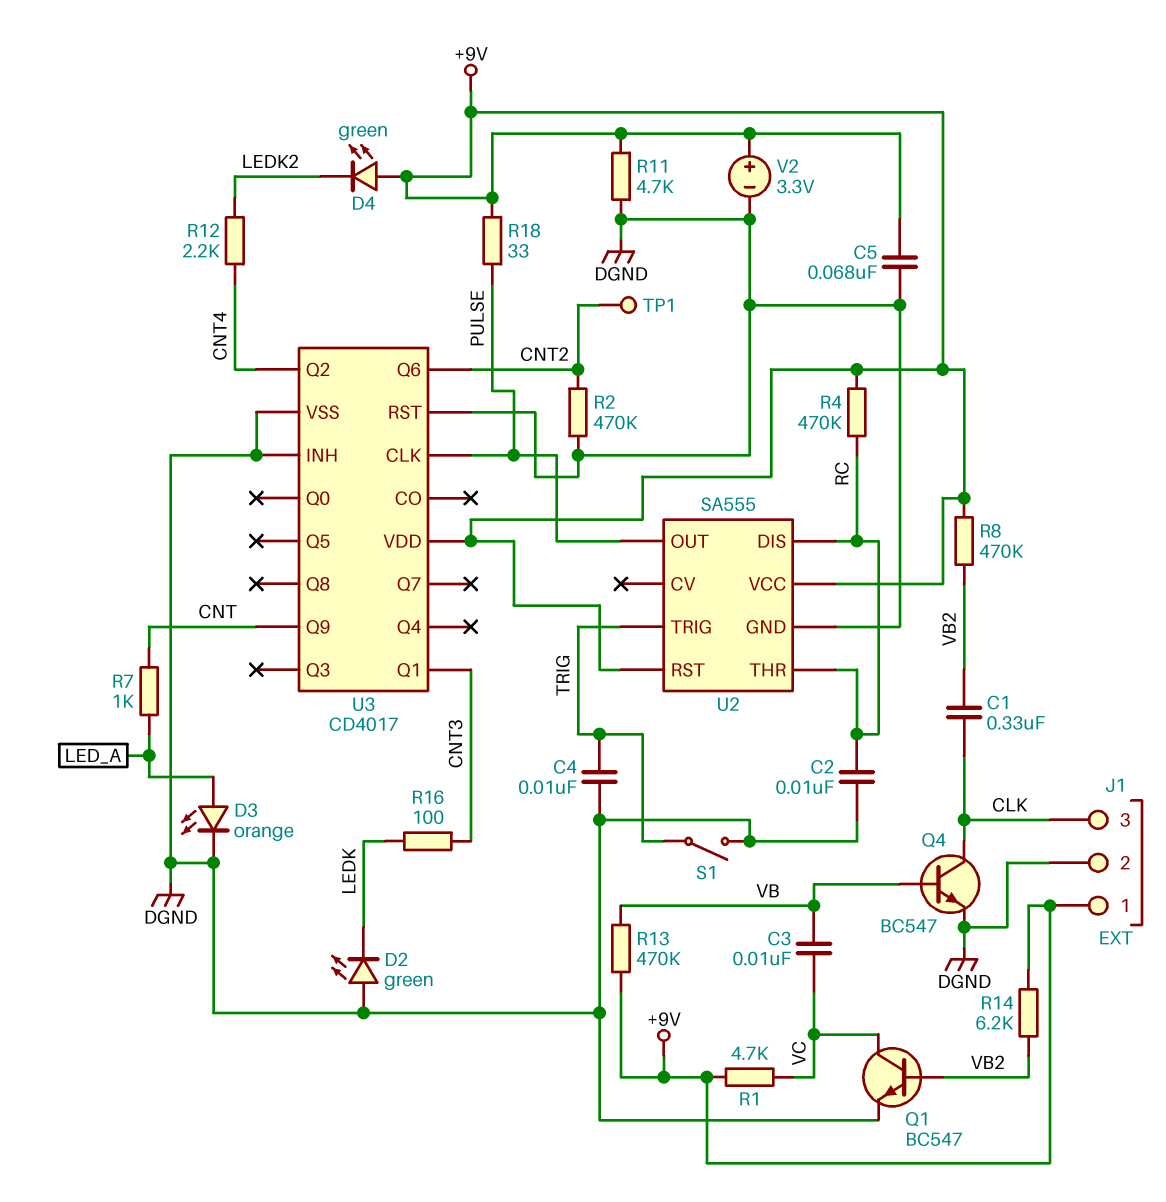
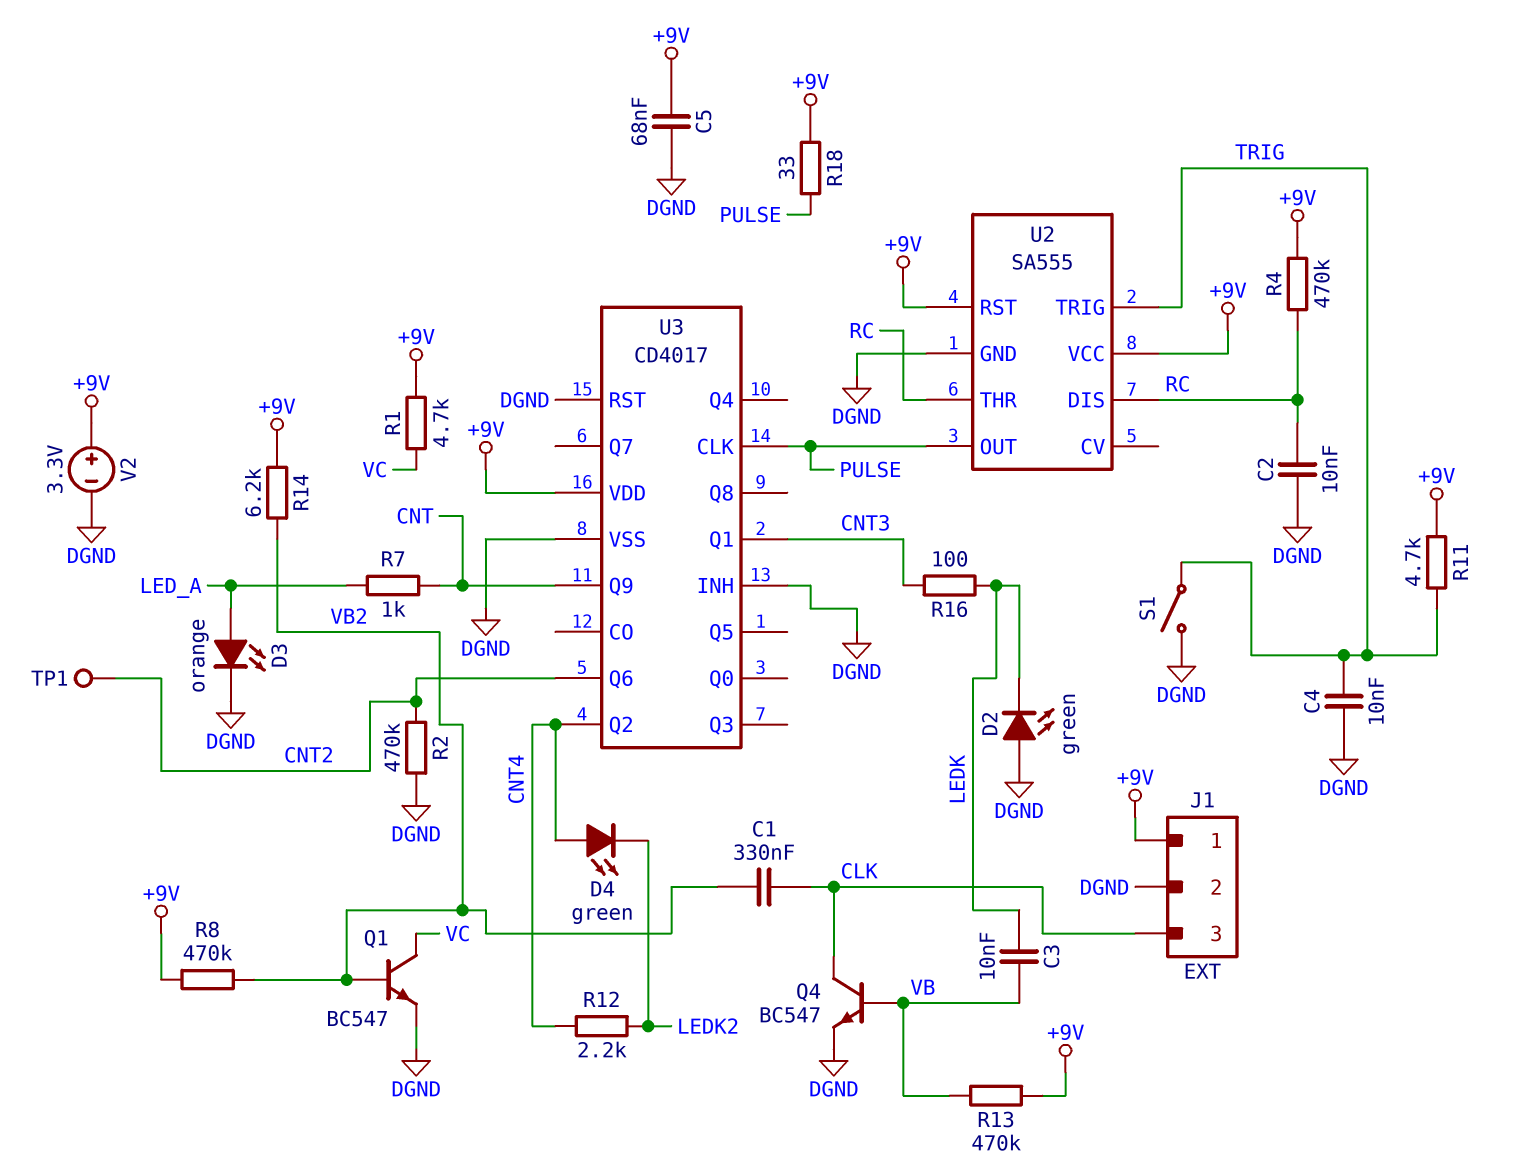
C3: 10nF (VB, VC) -> 10nF (LEDK, VB)
D4: LED green (A +9V, K LEDK2) -> LED green (A CNT4, K LEDK2)
R11: 4.7k (+9V, DGND) -> 4.7k (+9V, TRIG)

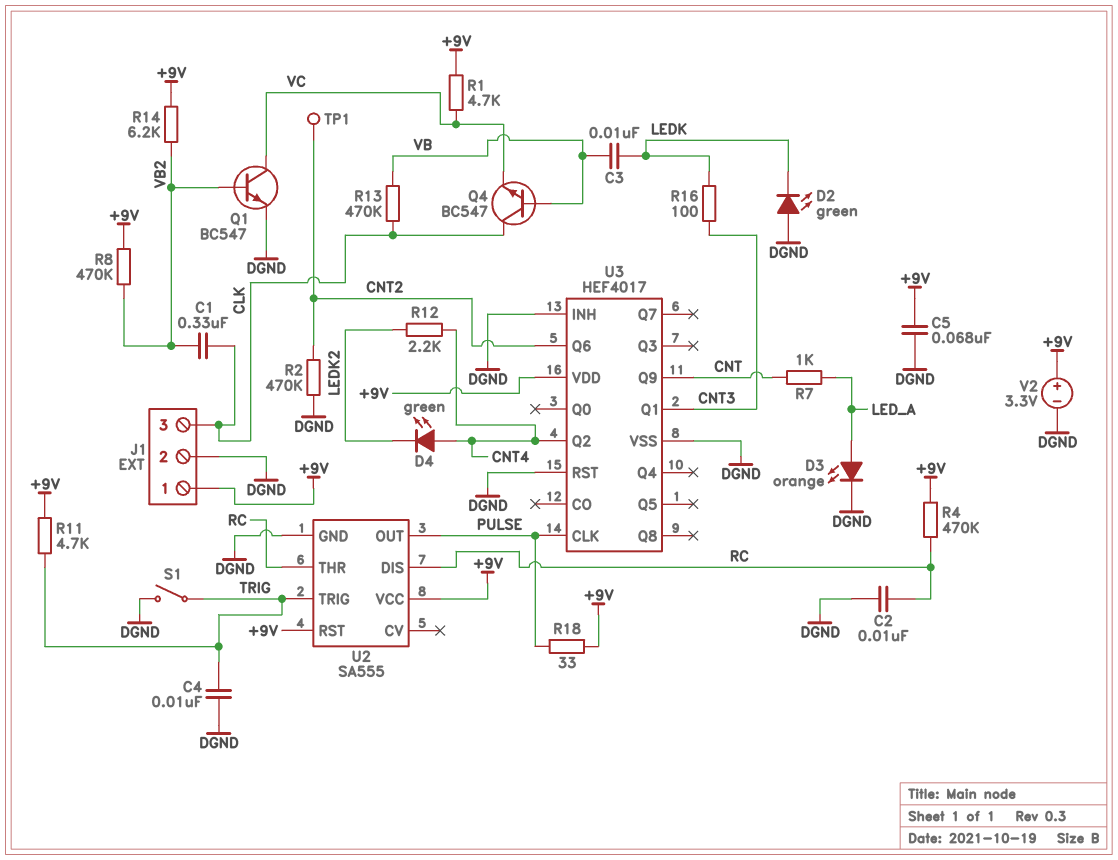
Q4: NPN BC547 (B VB, C CLK, E DGND) -> NPN BC547 (B VB, C CLK, E VC)
R13: 470k (+9V, VB) -> 470k (CLK, VB)
U3: CD4017 -> HEF4017

